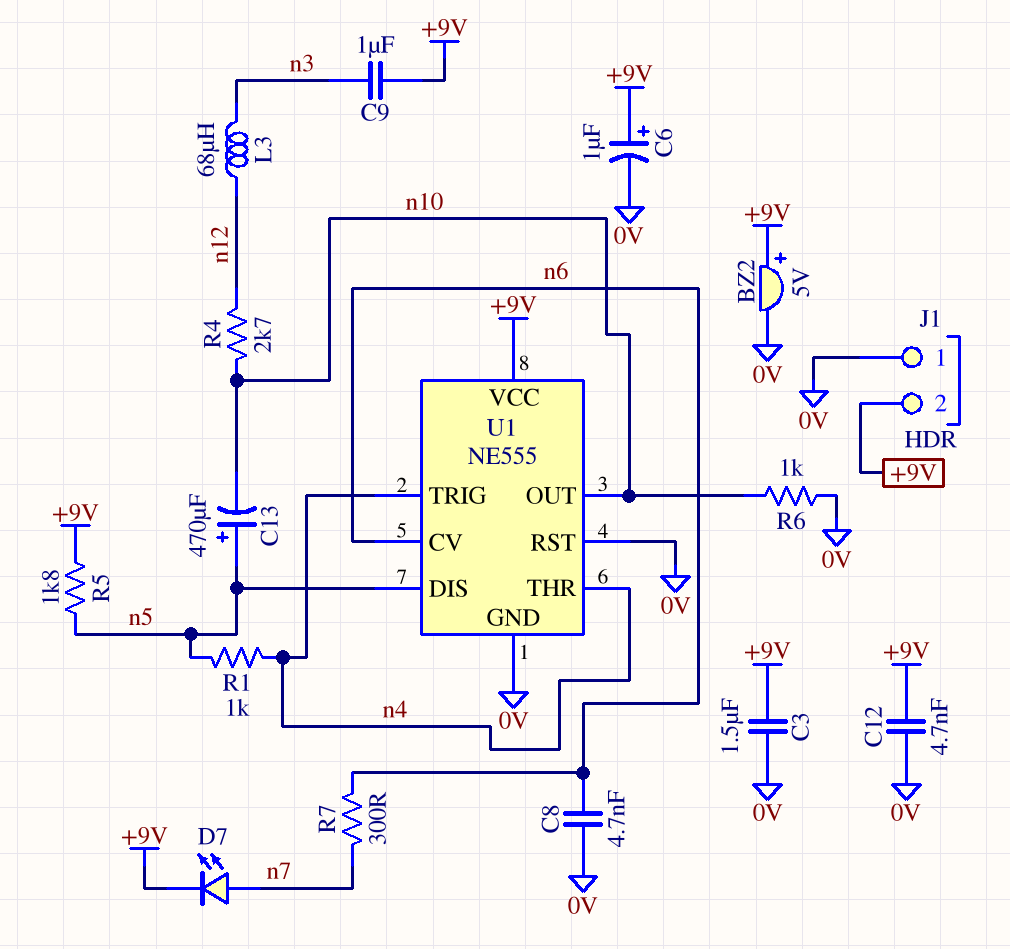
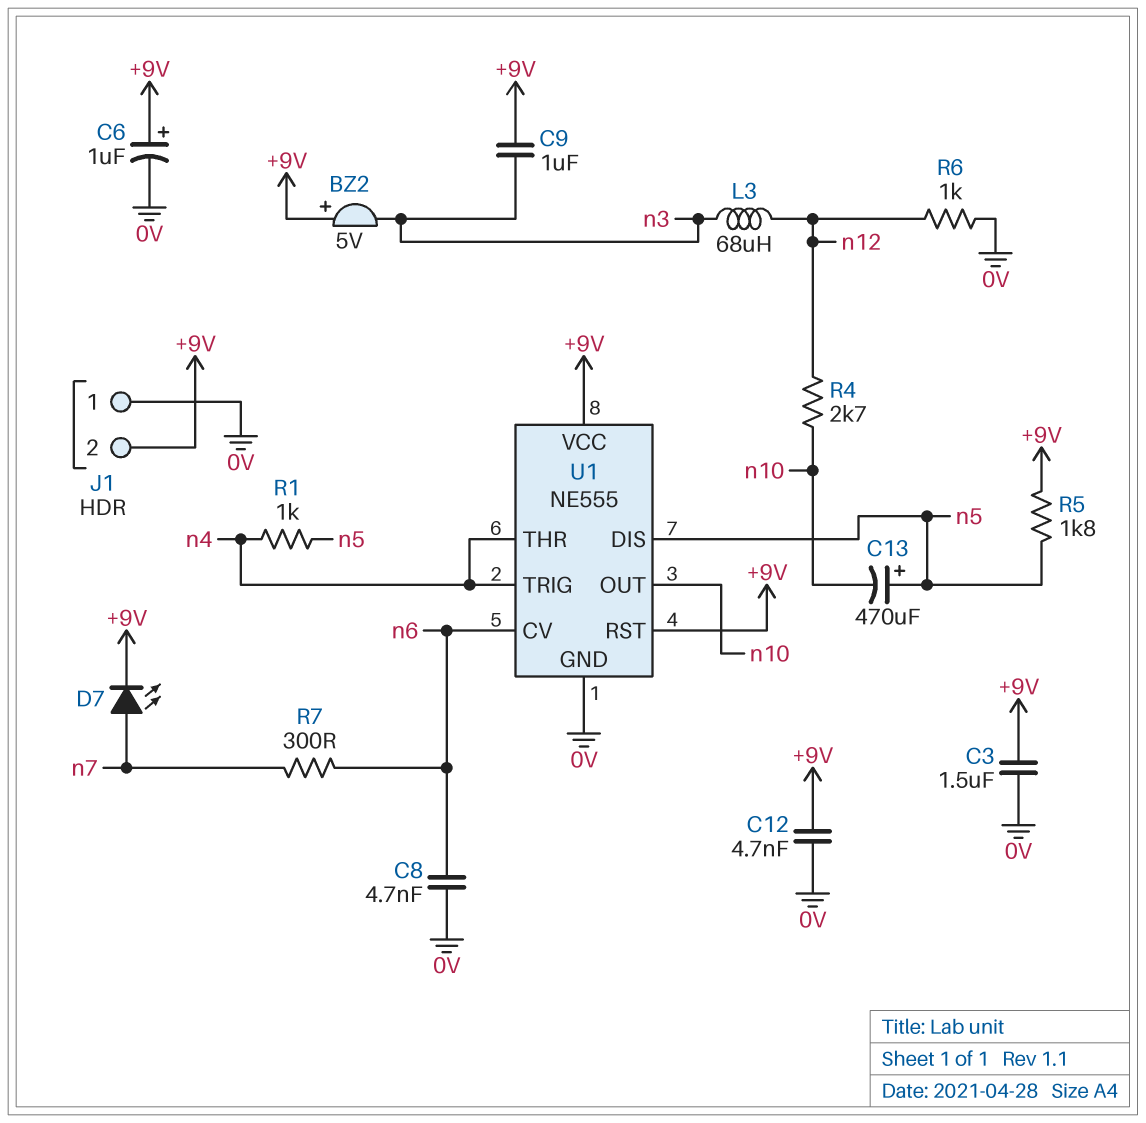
BZ2: buzzer 5V (plus +9V, minus 0V) -> buzzer 5V (plus +9V, minus n3)
R6: 1k (0V, n10) -> 1k (0V, n12)
U1 pin RST: 0V -> +9V

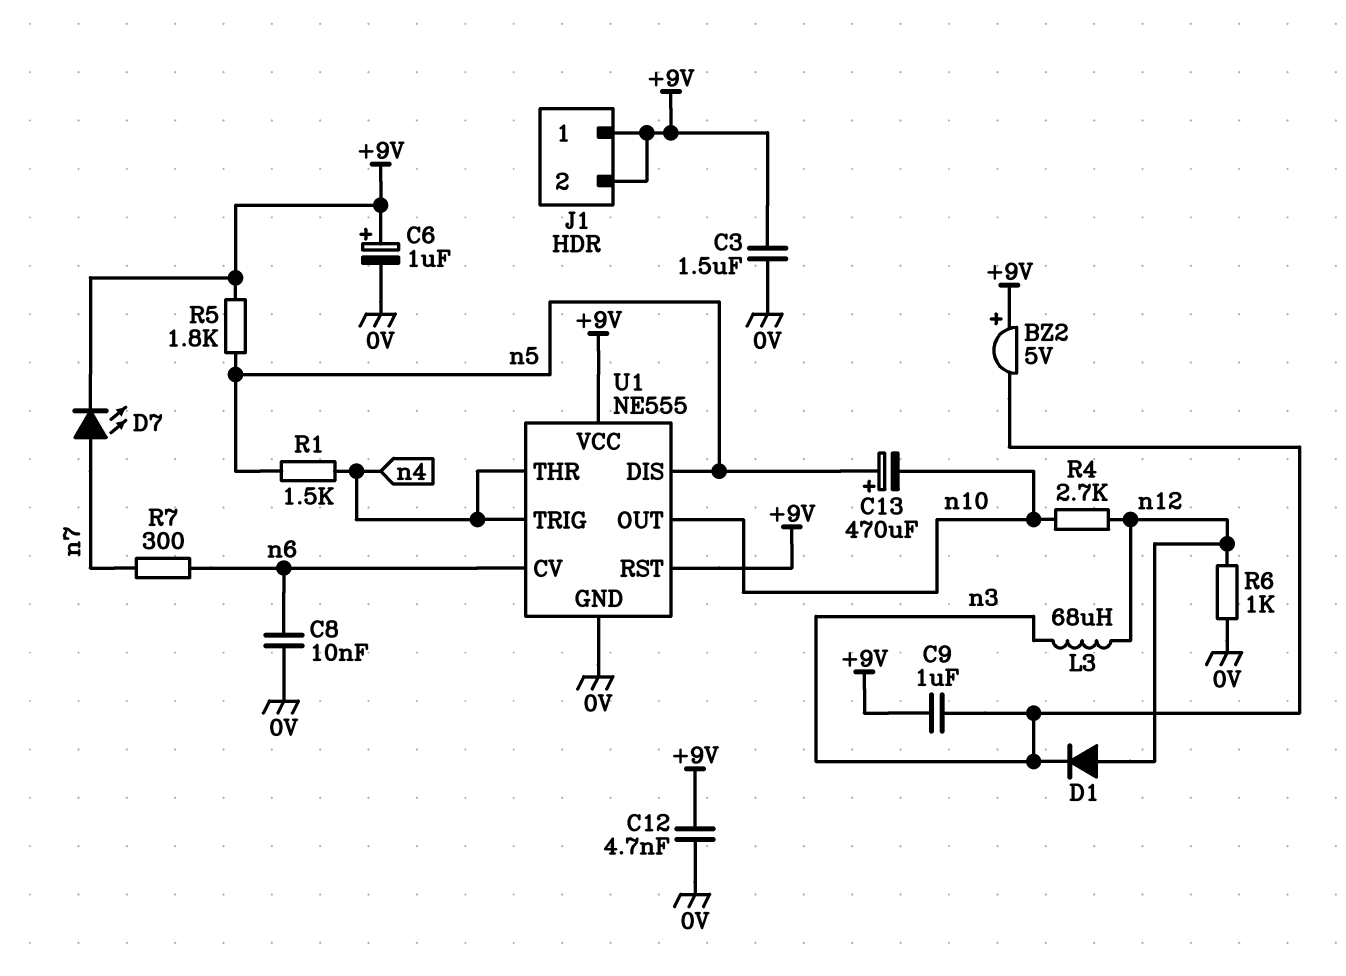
C8: 4.7nF (0V, n6) -> 10nF (0V, n6)
D1: none -> diode (A n12, K n3)
J1 pin 1: 0V -> +9V
R1: 1k (n4, n5) -> 1.5k (n4, n5)

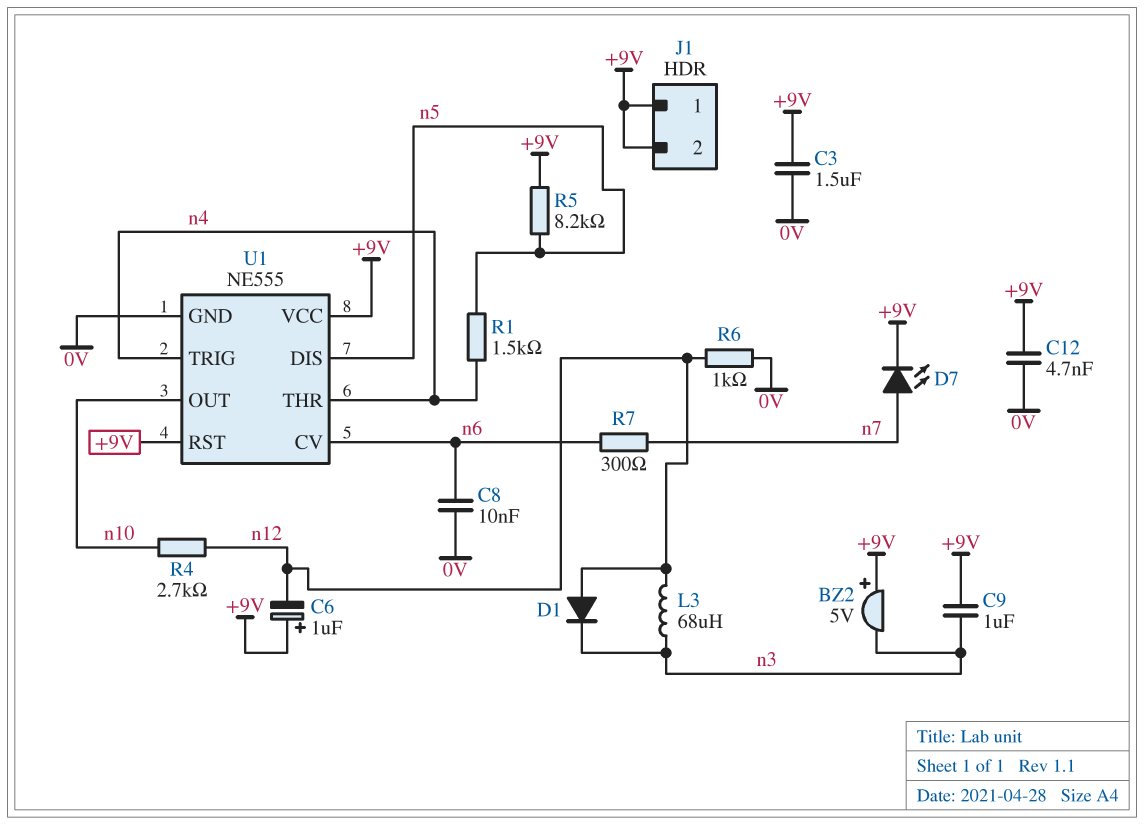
C6: 1uF (plus +9V, minus 0V) -> 1uF (plus +9V, minus n12)
C13: 470uF (plus n5, minus n10) -> none
R5: 1.8k (+9V, n5) -> 8.2k (+9V, n5)

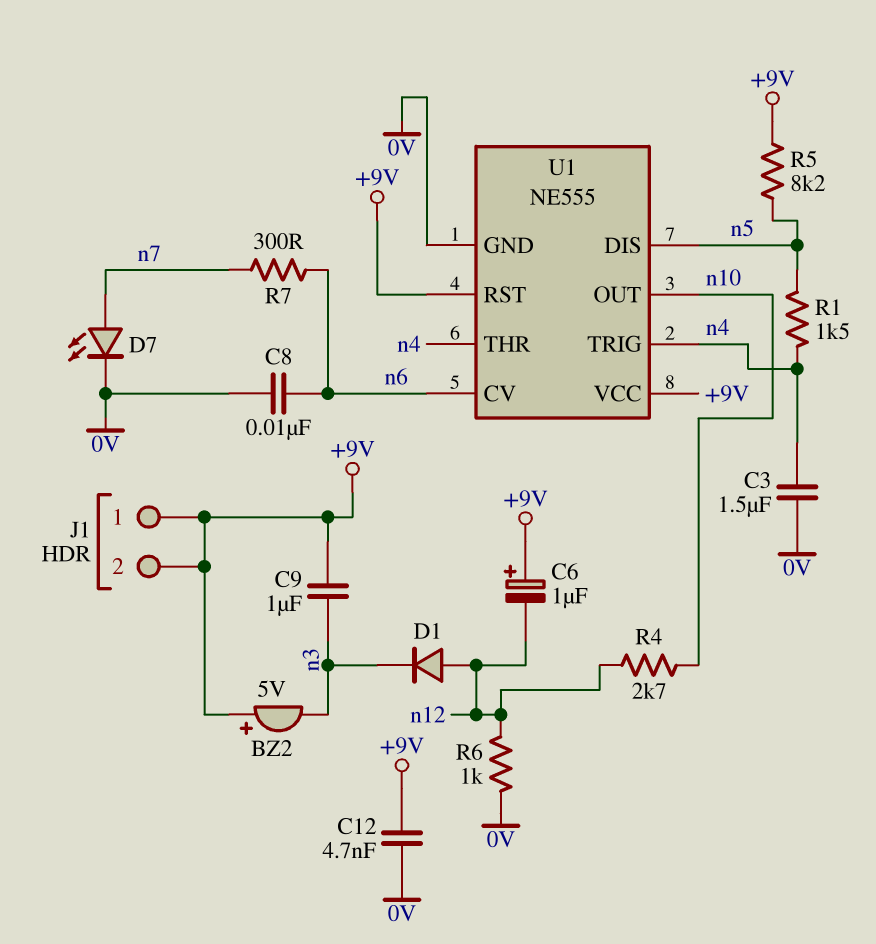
C3: 1.5uF (+9V, 0V) -> 1.5uF (0V, n4)
D7: LED (A n7, K +9V) -> LED (A n7, K 0V)
L3: 68uH (n3, n12) -> none

